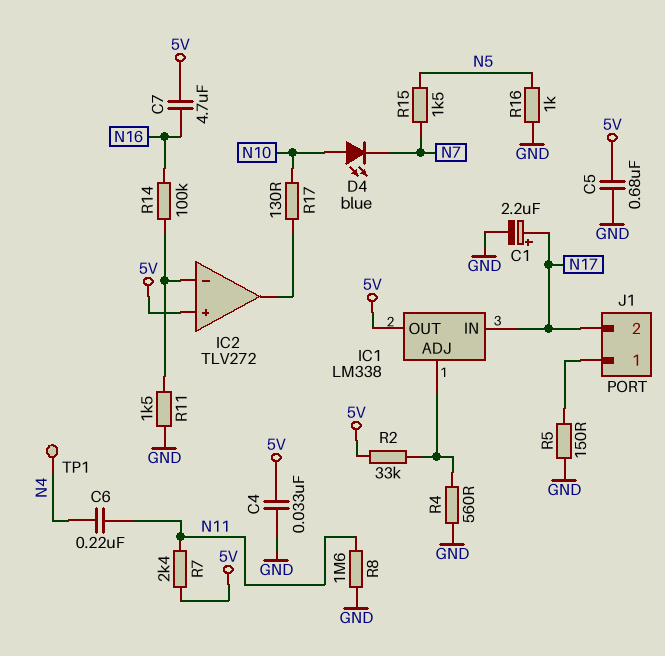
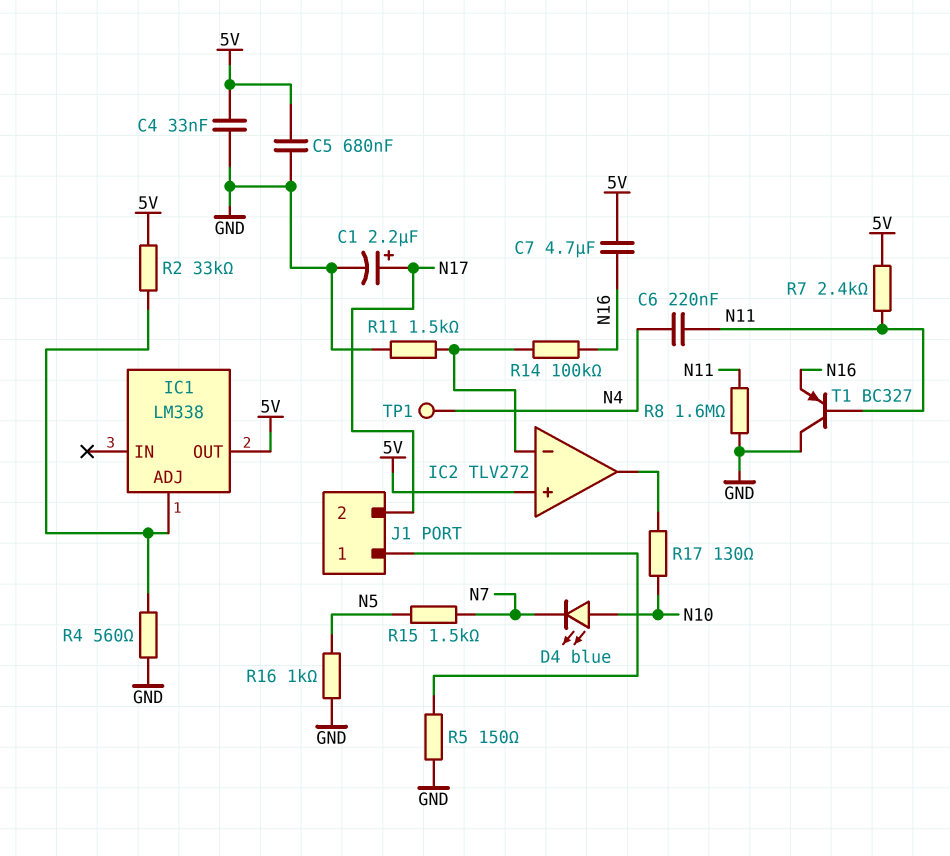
IC1 pin IN: N17 -> none
T1: none -> PNP BC327 (B N11, C GND, E N16)

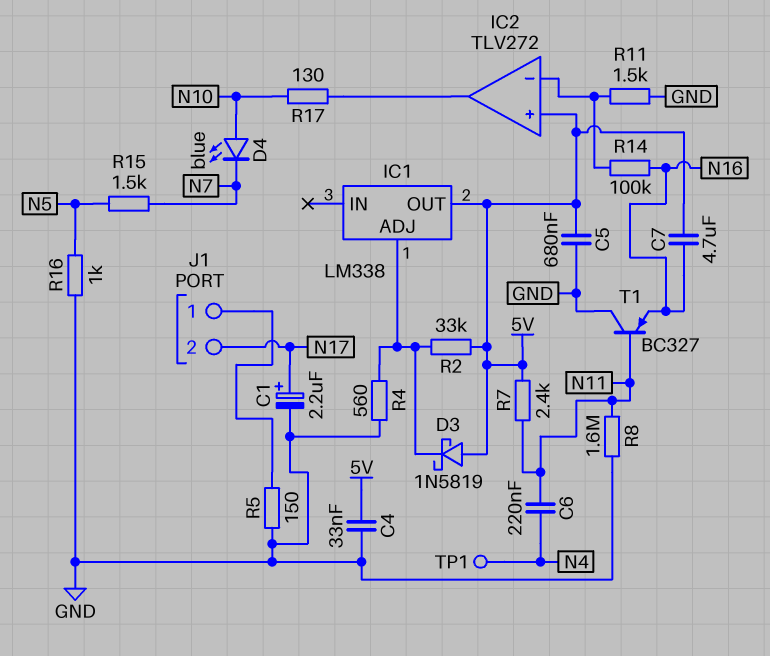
D3: none -> schottky 1N5819 (A 5V, K IC1/ADJ)

